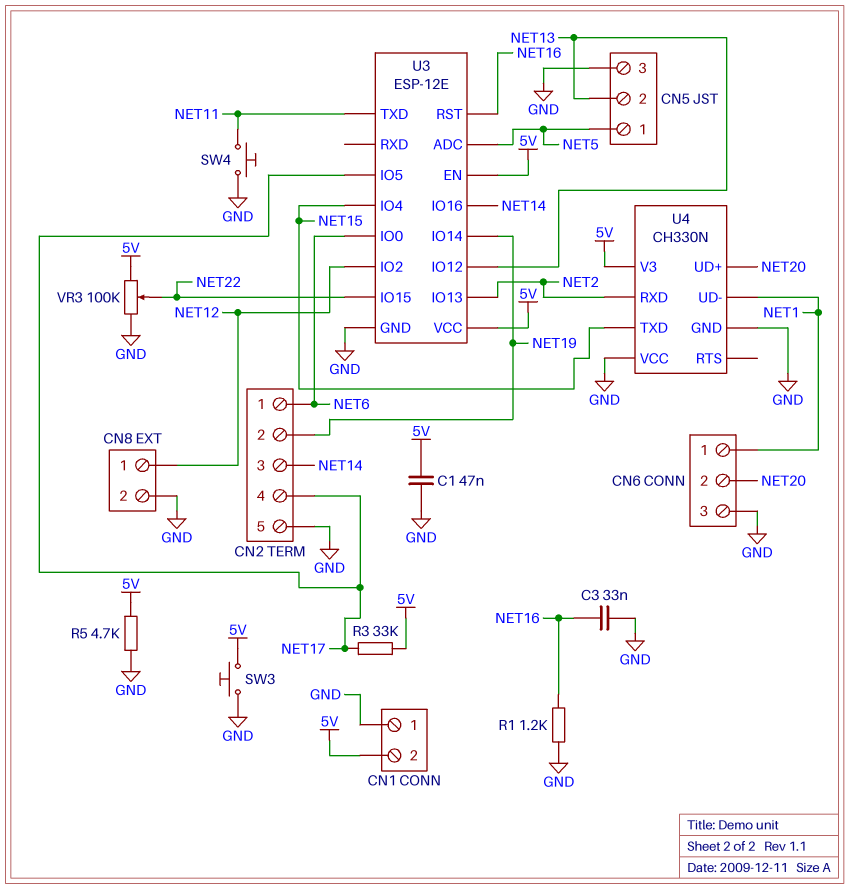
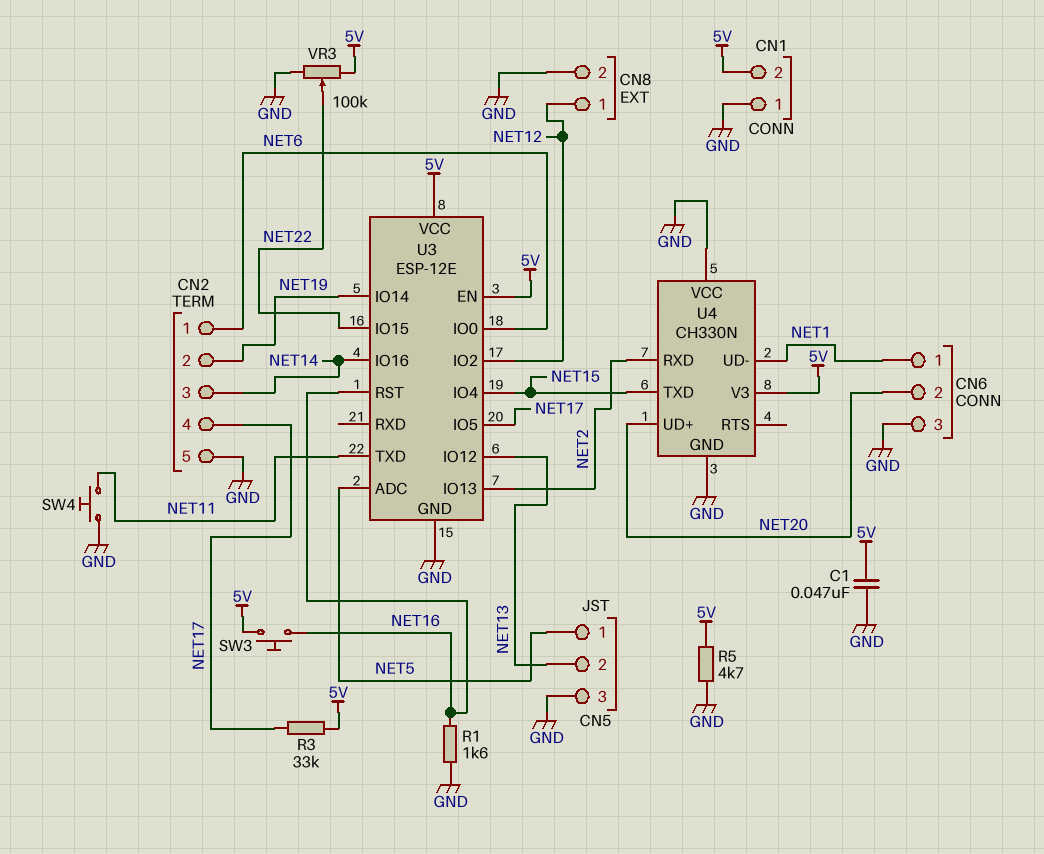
C3: 33nF (GND, NET16) -> none
R1: 1.2k (GND, NET16) -> 1.6k (GND, NET16)
SW3: button (5V, GND) -> button (5V, NET16)

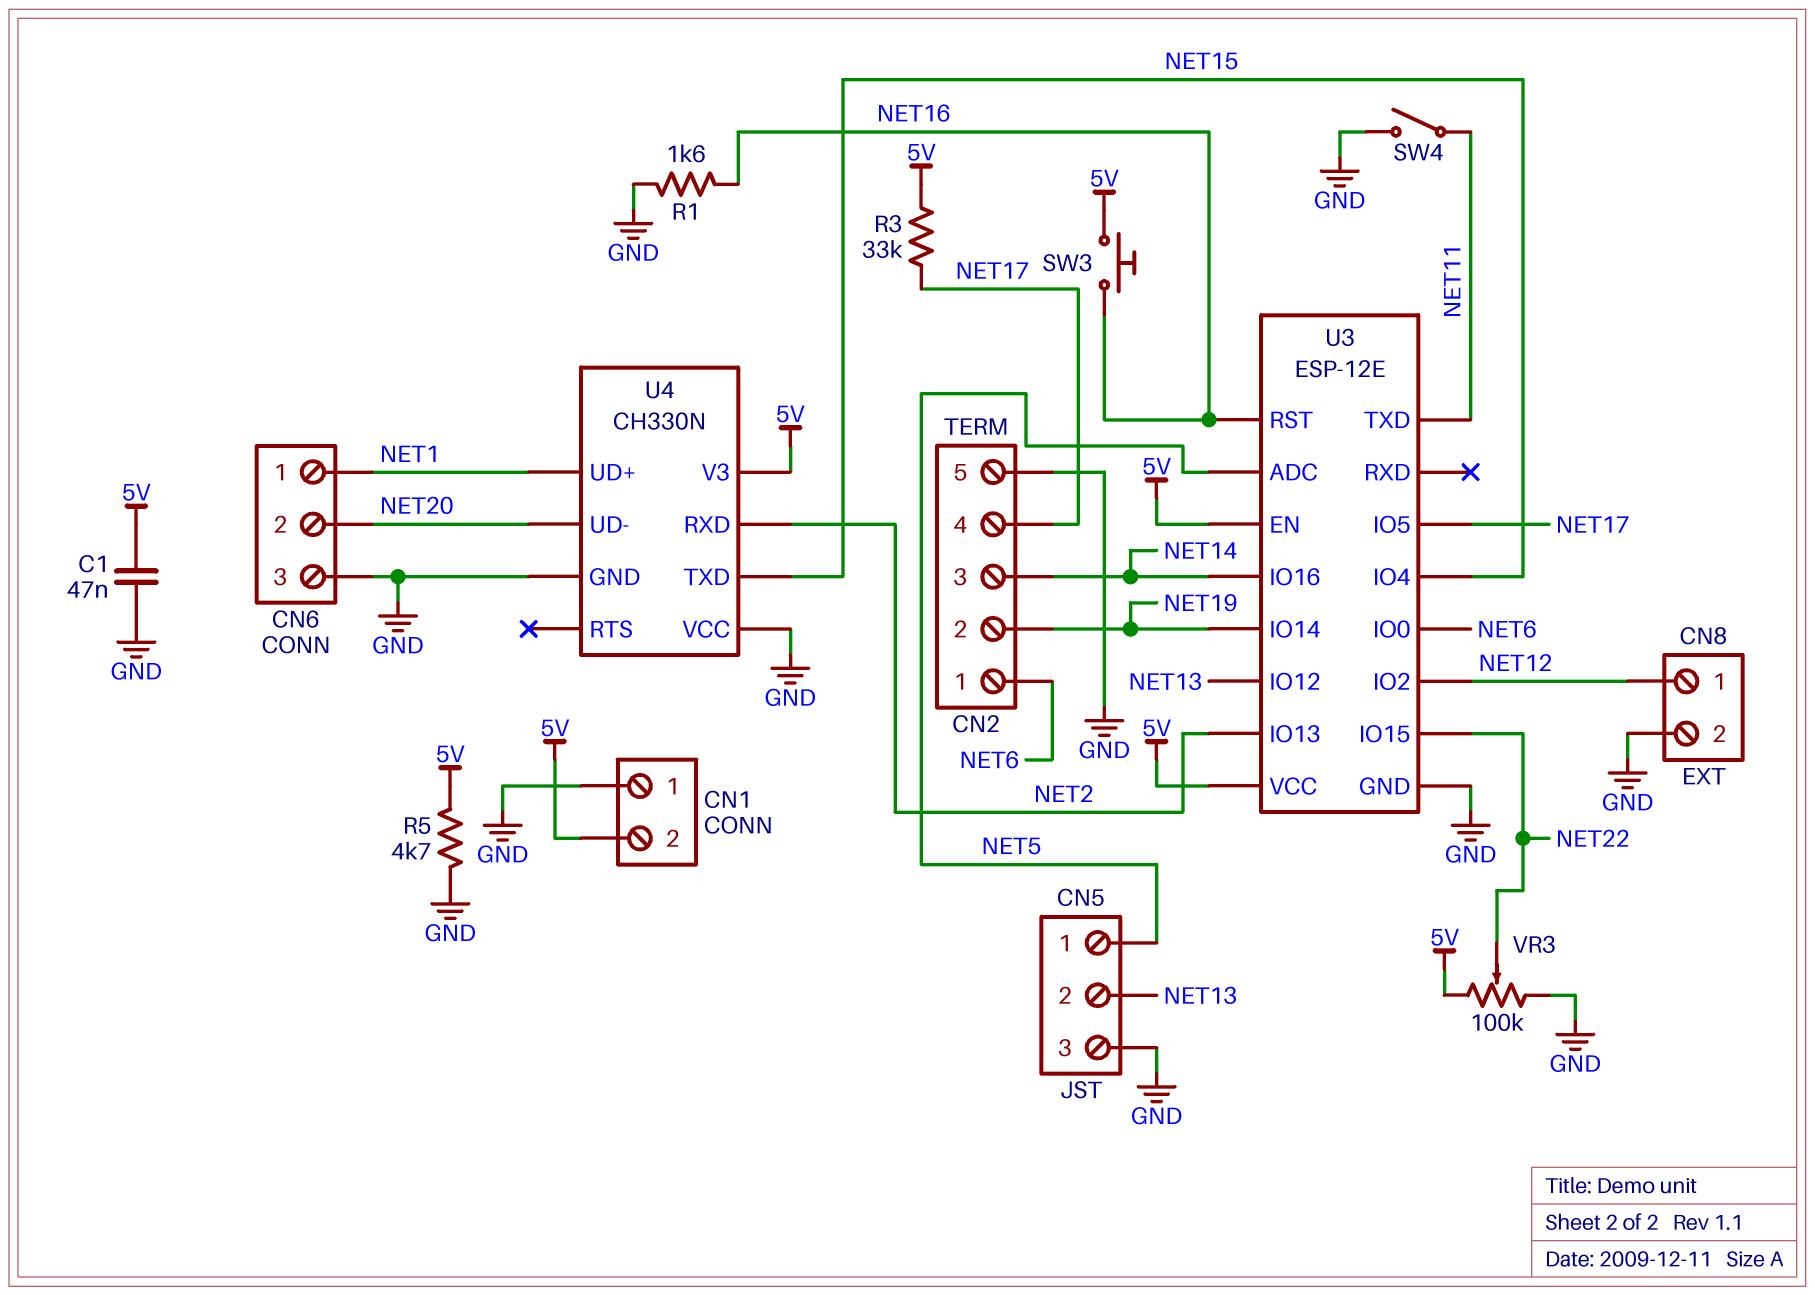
SW4: button (GND, NET11) -> switch (GND, NET11)
U4 pin UD+: NET20 -> NET1
U4 pin UD-: NET1 -> NET20

